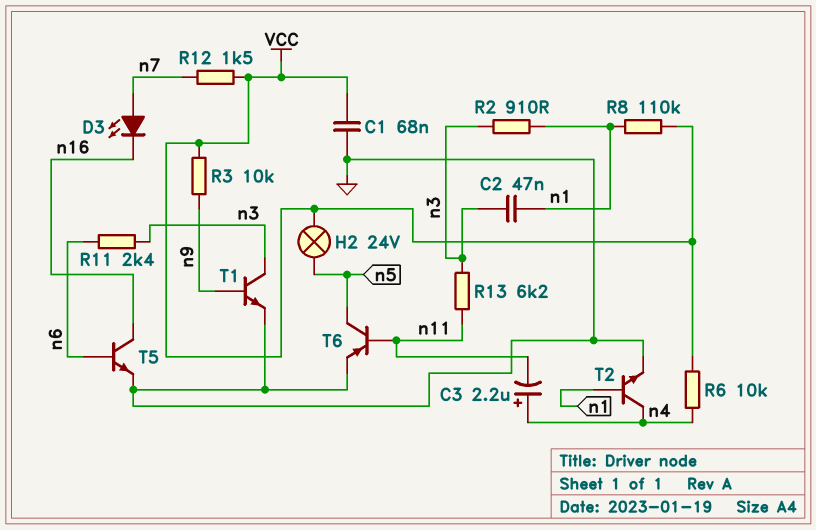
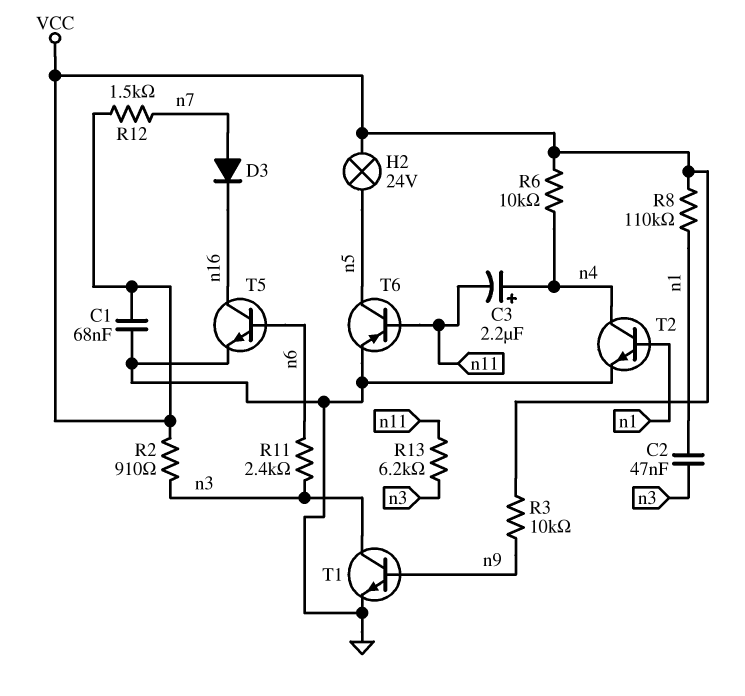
D3: LED (A n7, K n16) -> diode (A n7, K n16)
R2: 910 (n1, n3) -> 910 (VCC, n3)

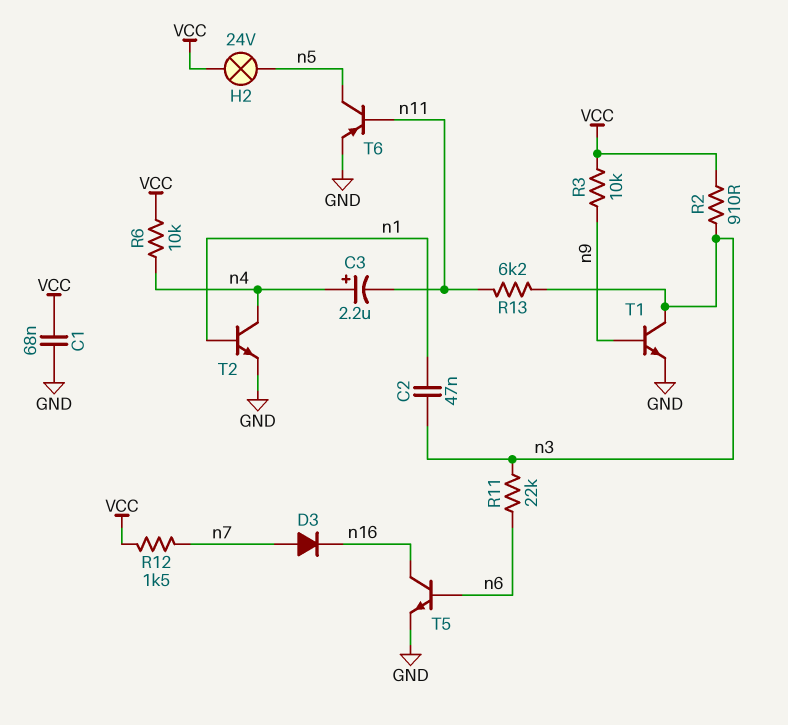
R8: 110k (VCC, n1) -> none
R11: 2.4k (n3, n6) -> 22k (n3, n6)

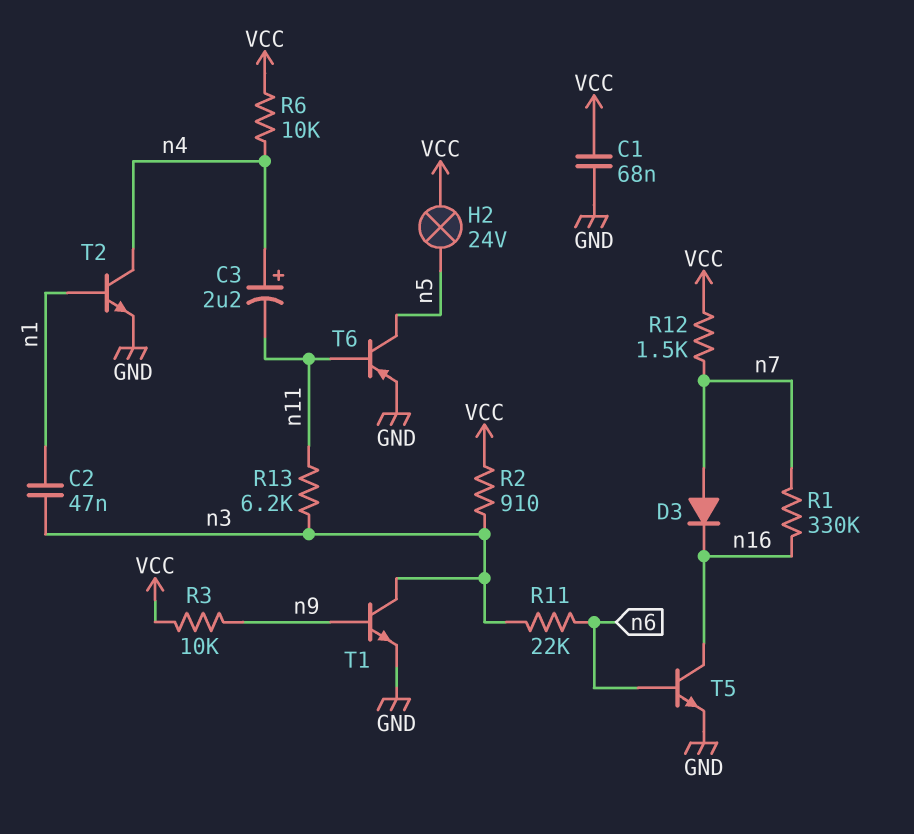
R1: none -> 330k (n7, n16)

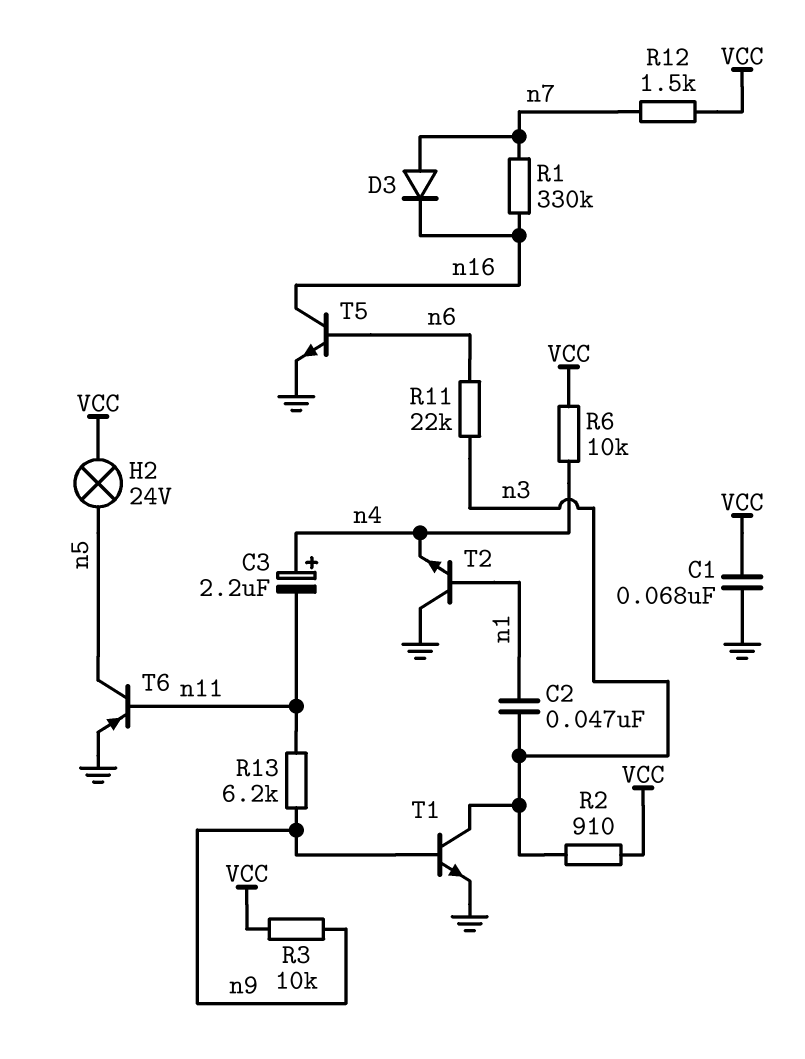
R13: 6.2k (n3, n11) -> 6.2k (n9, n11)
T2: NPN (B n1, C n4, E GND) -> NPN (B n1, C GND, E n4)

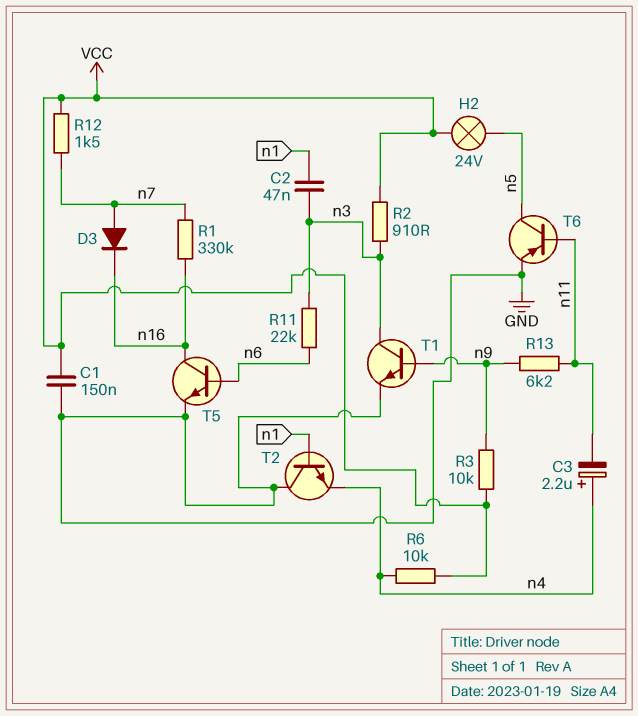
C1: 68nF (GND, VCC) -> 150nF (GND, VCC)

